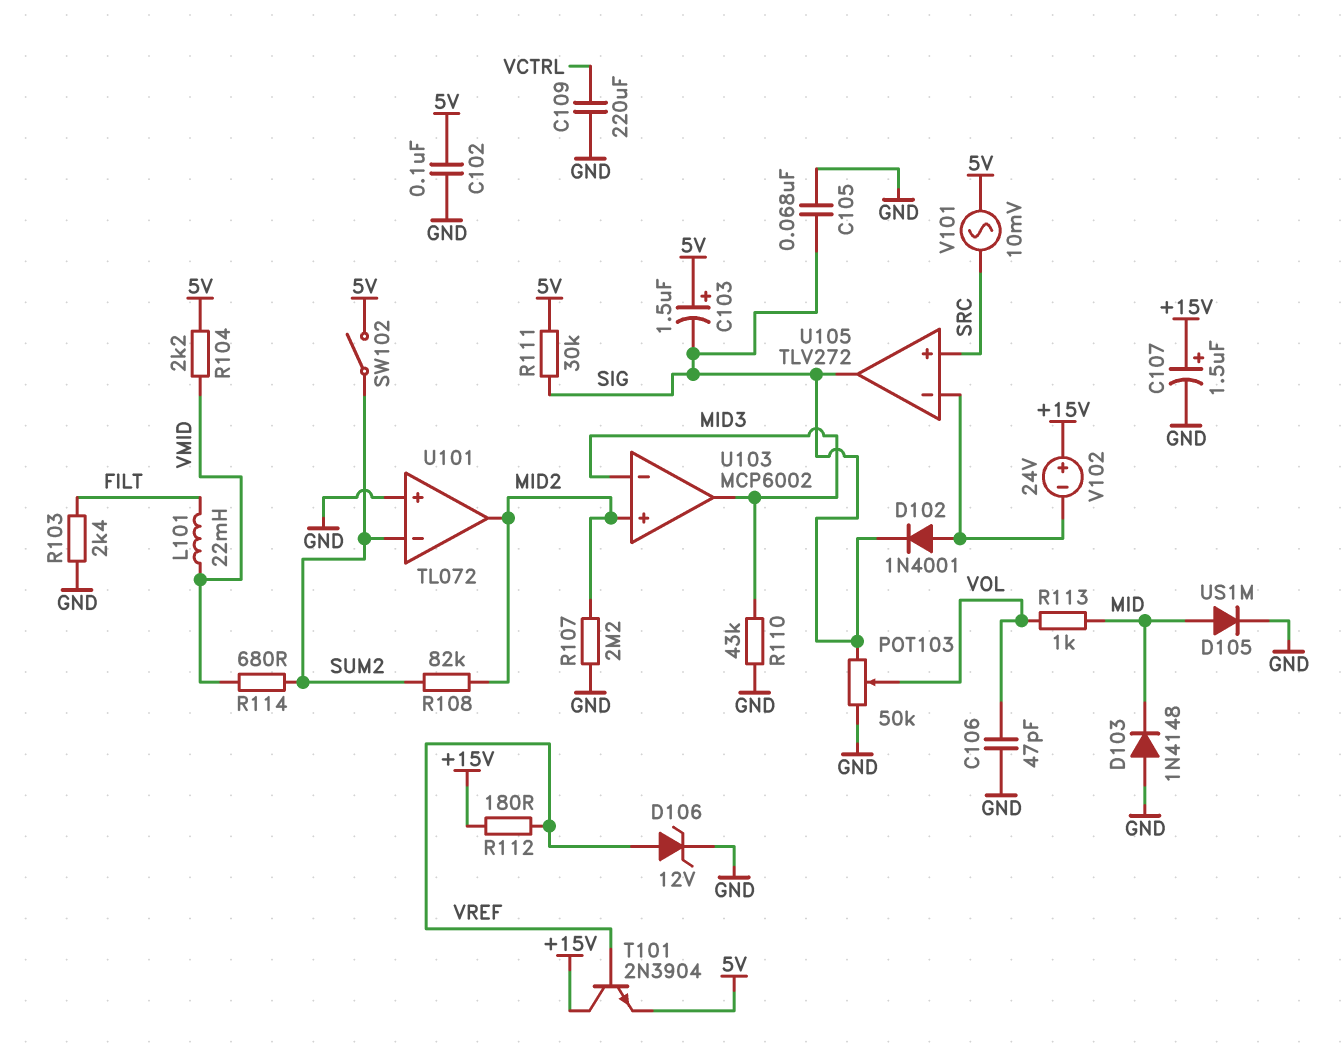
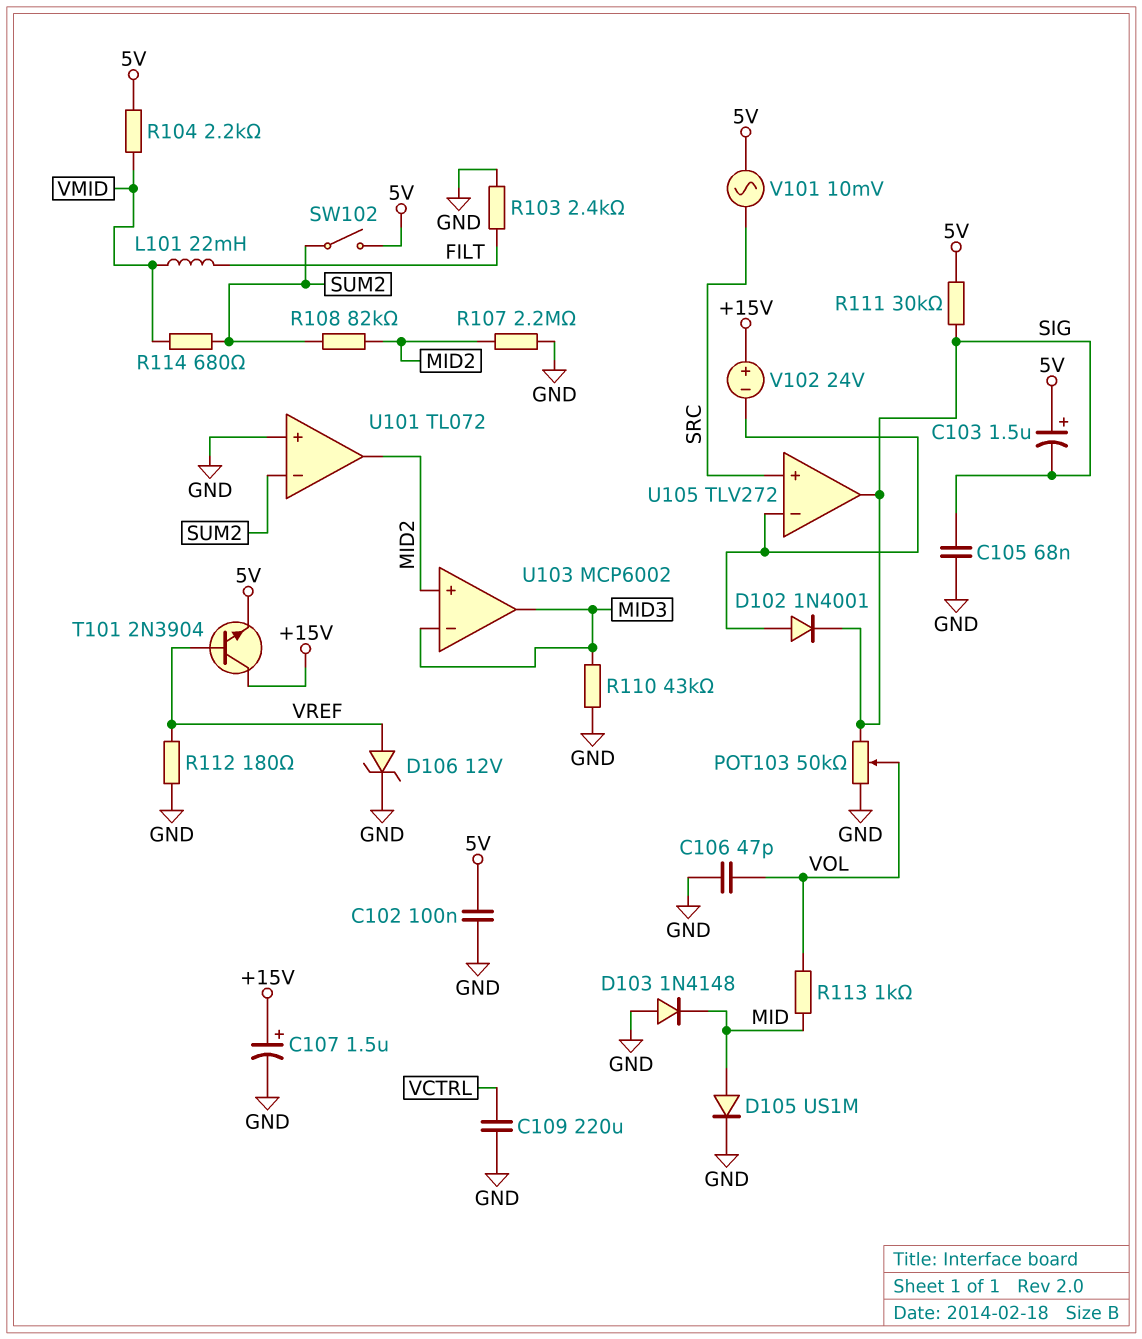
R112: 180 (+15V, VREF) -> 180 (GND, VREF)

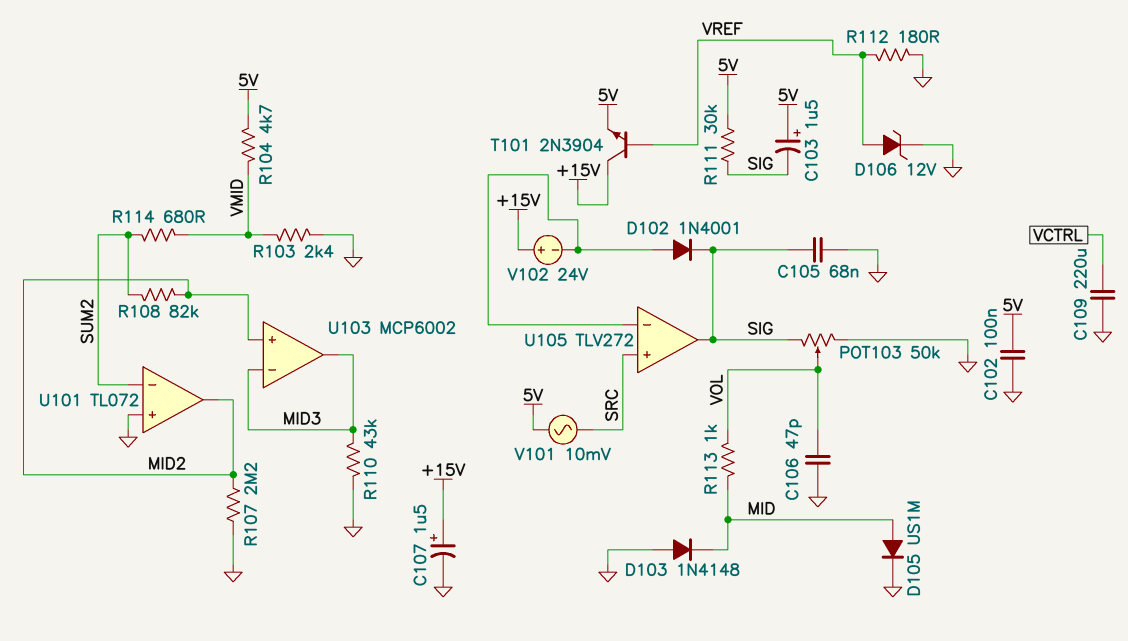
L101: 22mH (FILT, VMID) -> none
R103: 2.4k (FILT, GND) -> 2.4k (GND, VMID)
R104: 2.2k (5V, VMID) -> 4.7k (5V, VMID)
SW102: switch (5V, SUM2) -> none

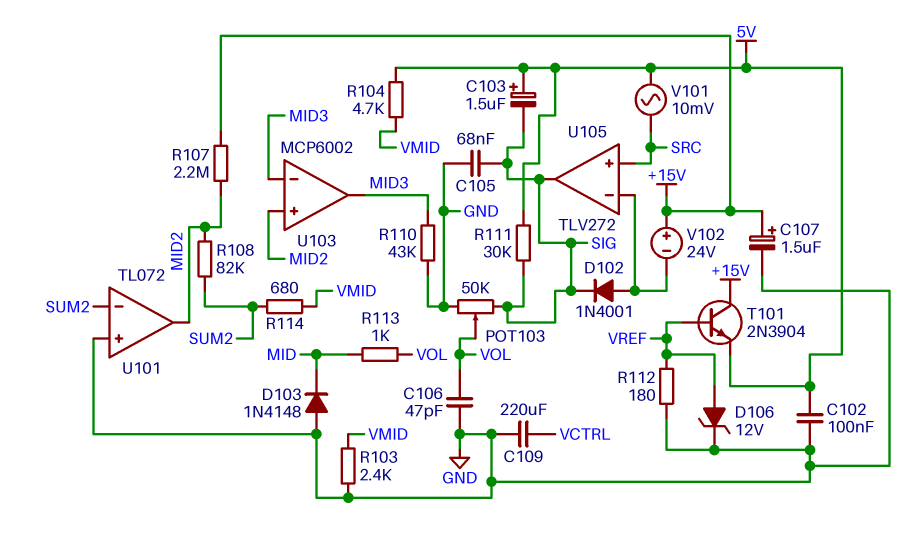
D105: diode US1M (A MID, K GND) -> none
R107: 2.2M (GND, MID2) -> 2.2M (+15V, MID2)

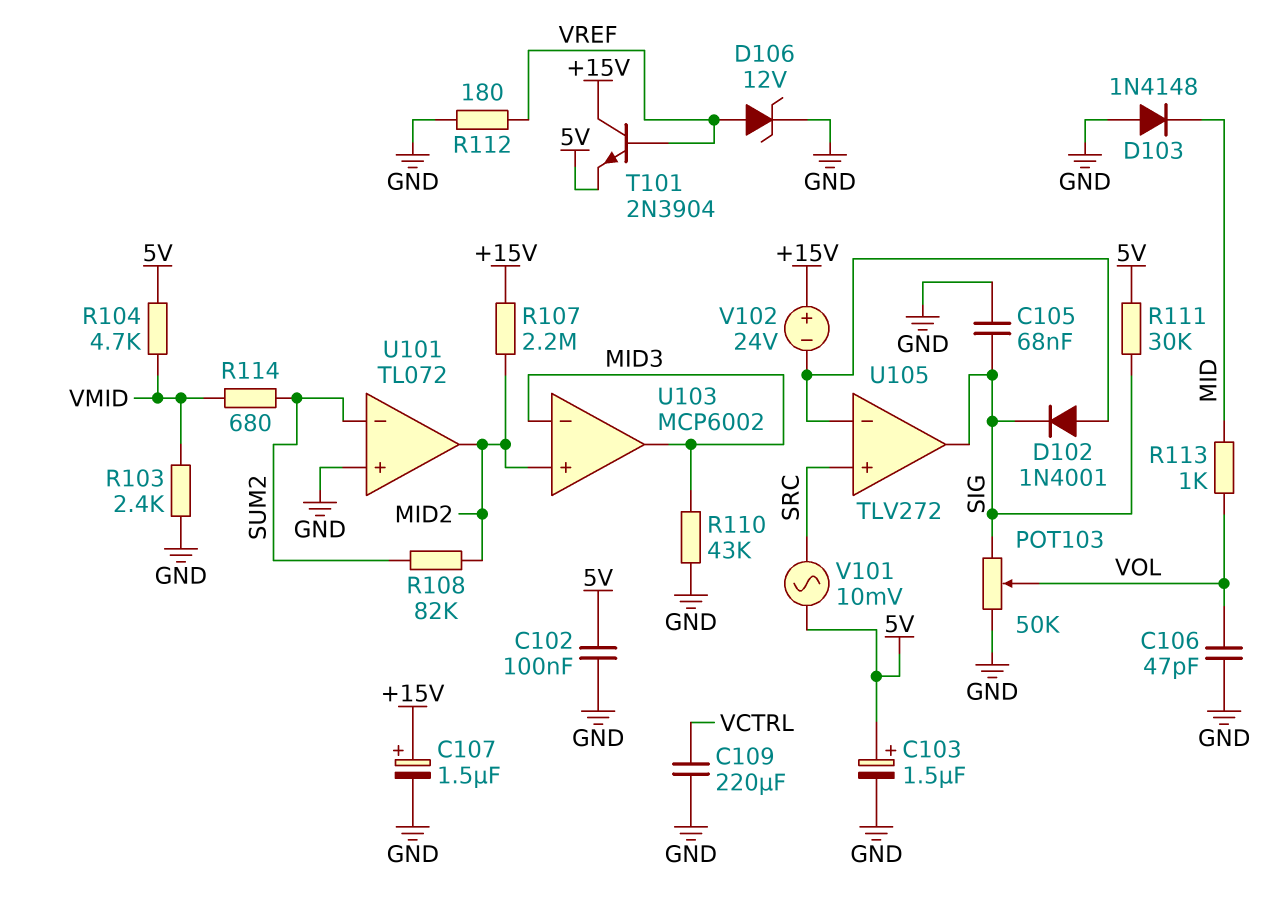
C103: 1.5uF (plus 5V, minus SIG) -> 1.5uF (plus 5V, minus GND)

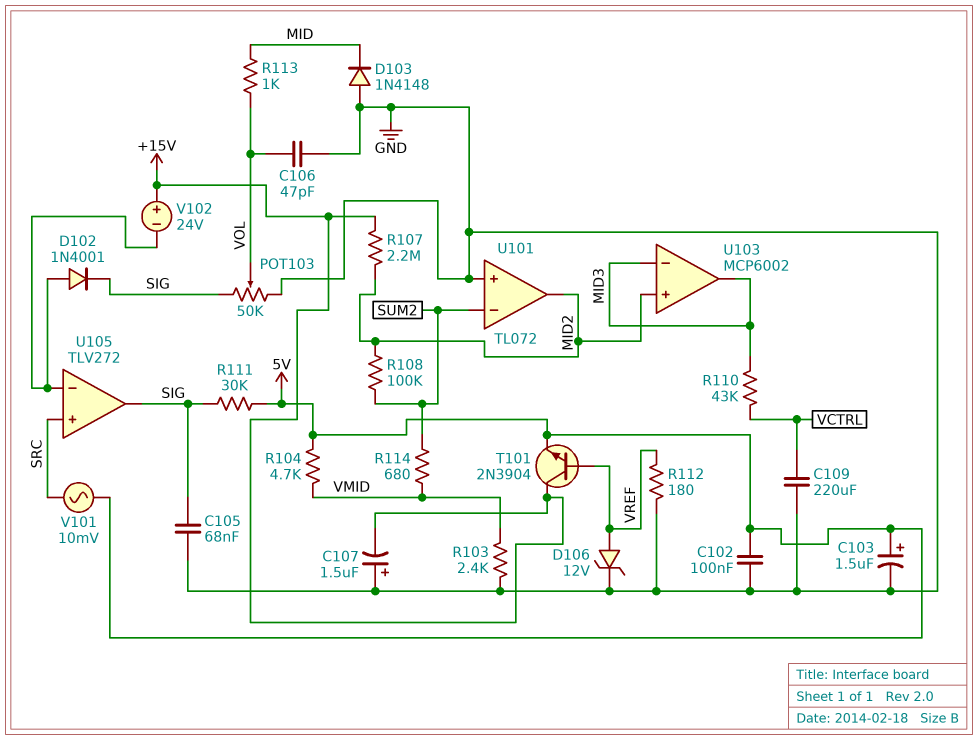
C107: 1.5uF (plus +15V, minus GND) -> 1.5uF (plus GND, minus +15V)
R108: 82k (MID2, SUM2) -> 100k (MID2, SUM2)
R110: 43k (GND, MID3) -> 43k (MID3, VCTRL)

